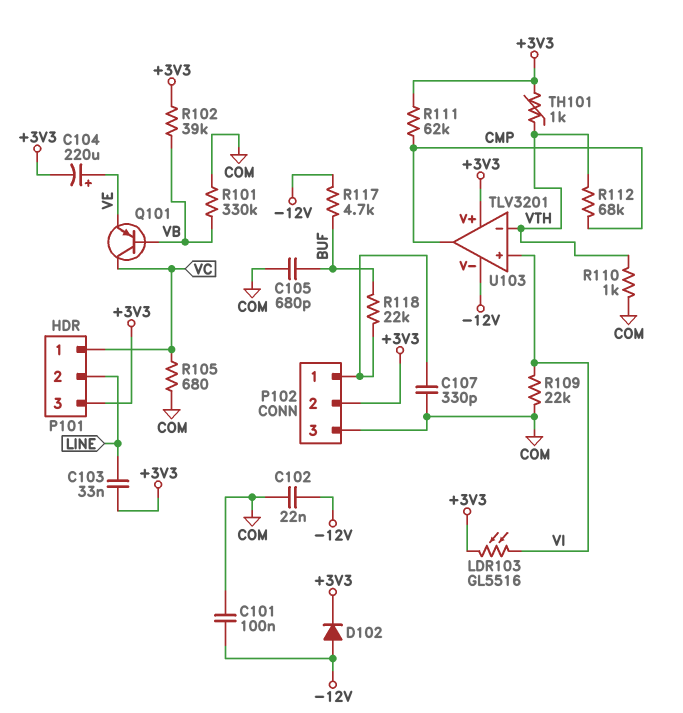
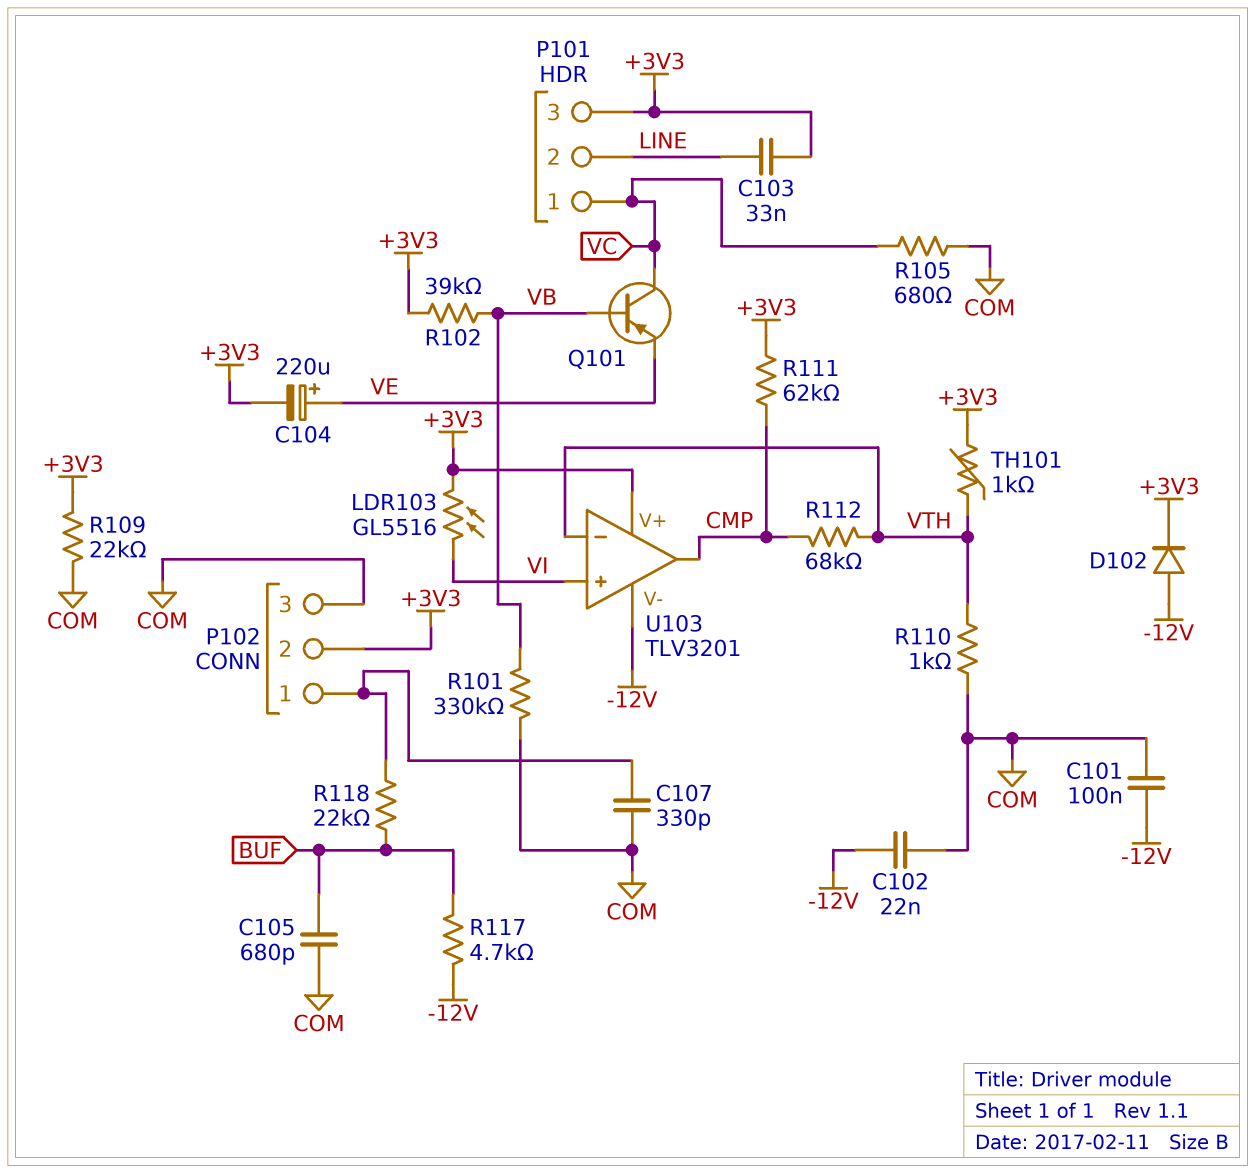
R109: 22k (COM, VI) -> 22k (+3V3, COM)

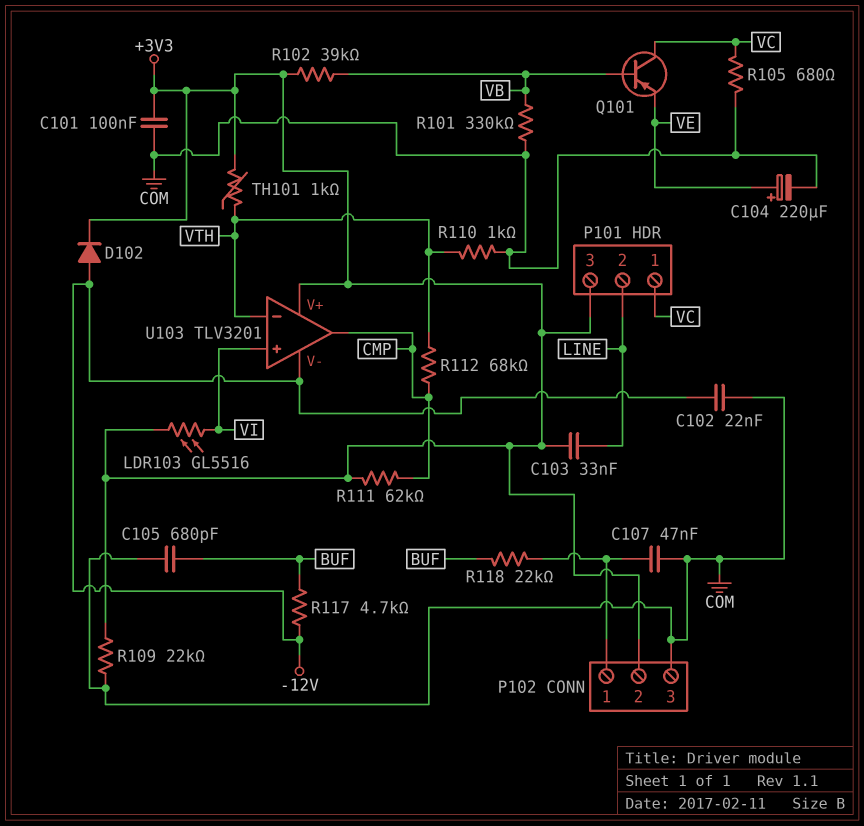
C101: 100nF (-12V, COM) -> 100nF (+3V3, COM)
C104: 220uF (plus VE, minus +3V3) -> 220uF (plus VE, minus COM)
C107: 330pF (COM, P102/1) -> 47nF (COM, P102/1)

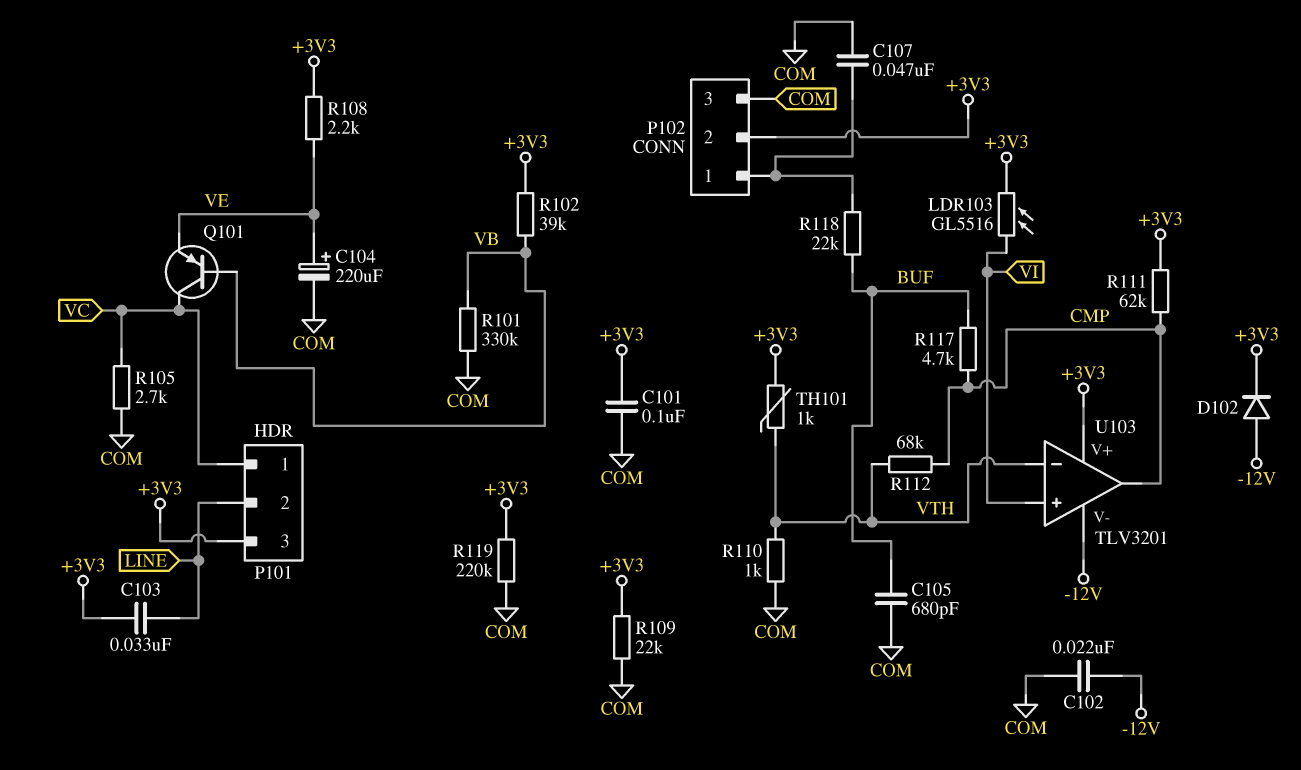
R105: 680 (COM, VC) -> 2.7k (COM, VC)
R108: none -> 2.2k (+3V3, VE)
R117: 4.7k (-12V, BUF) -> 4.7k (BUF, CMP)
R119: none -> 220k (+3V3, COM)

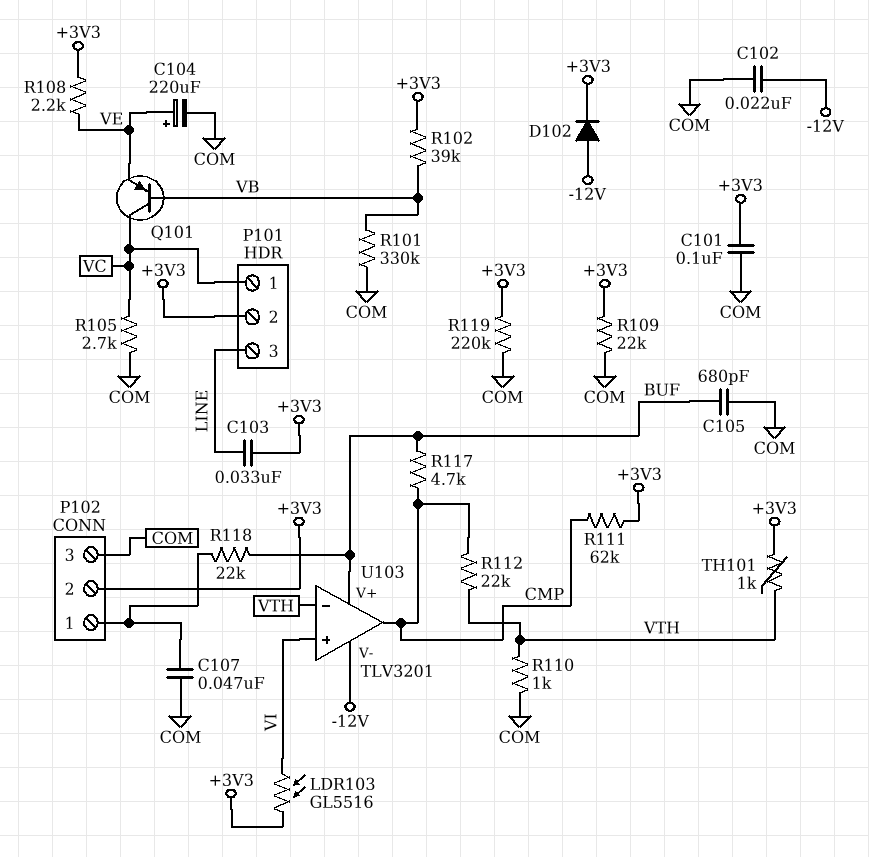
P101 pin 2: LINE -> +3V3
P101 pin 3: +3V3 -> LINE
R112: 68k (CMP, VTH) -> 22k (CMP, VTH)
U103 pin V+: +3V3 -> BUF

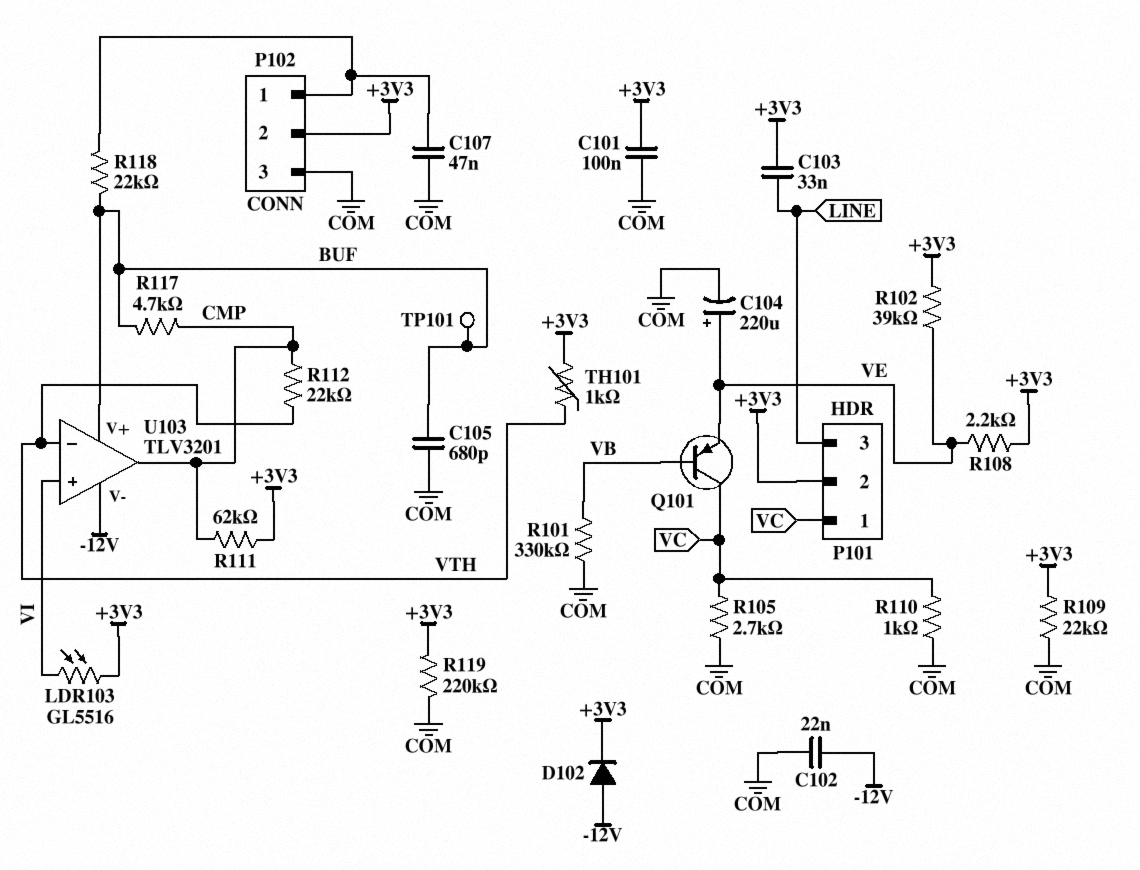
R102: 39k (+3V3, VB) -> 39k (+3V3, VE)
R110: 1k (COM, VTH) -> 1k (COM, VC)
TP101: none -> test point (BUF)

